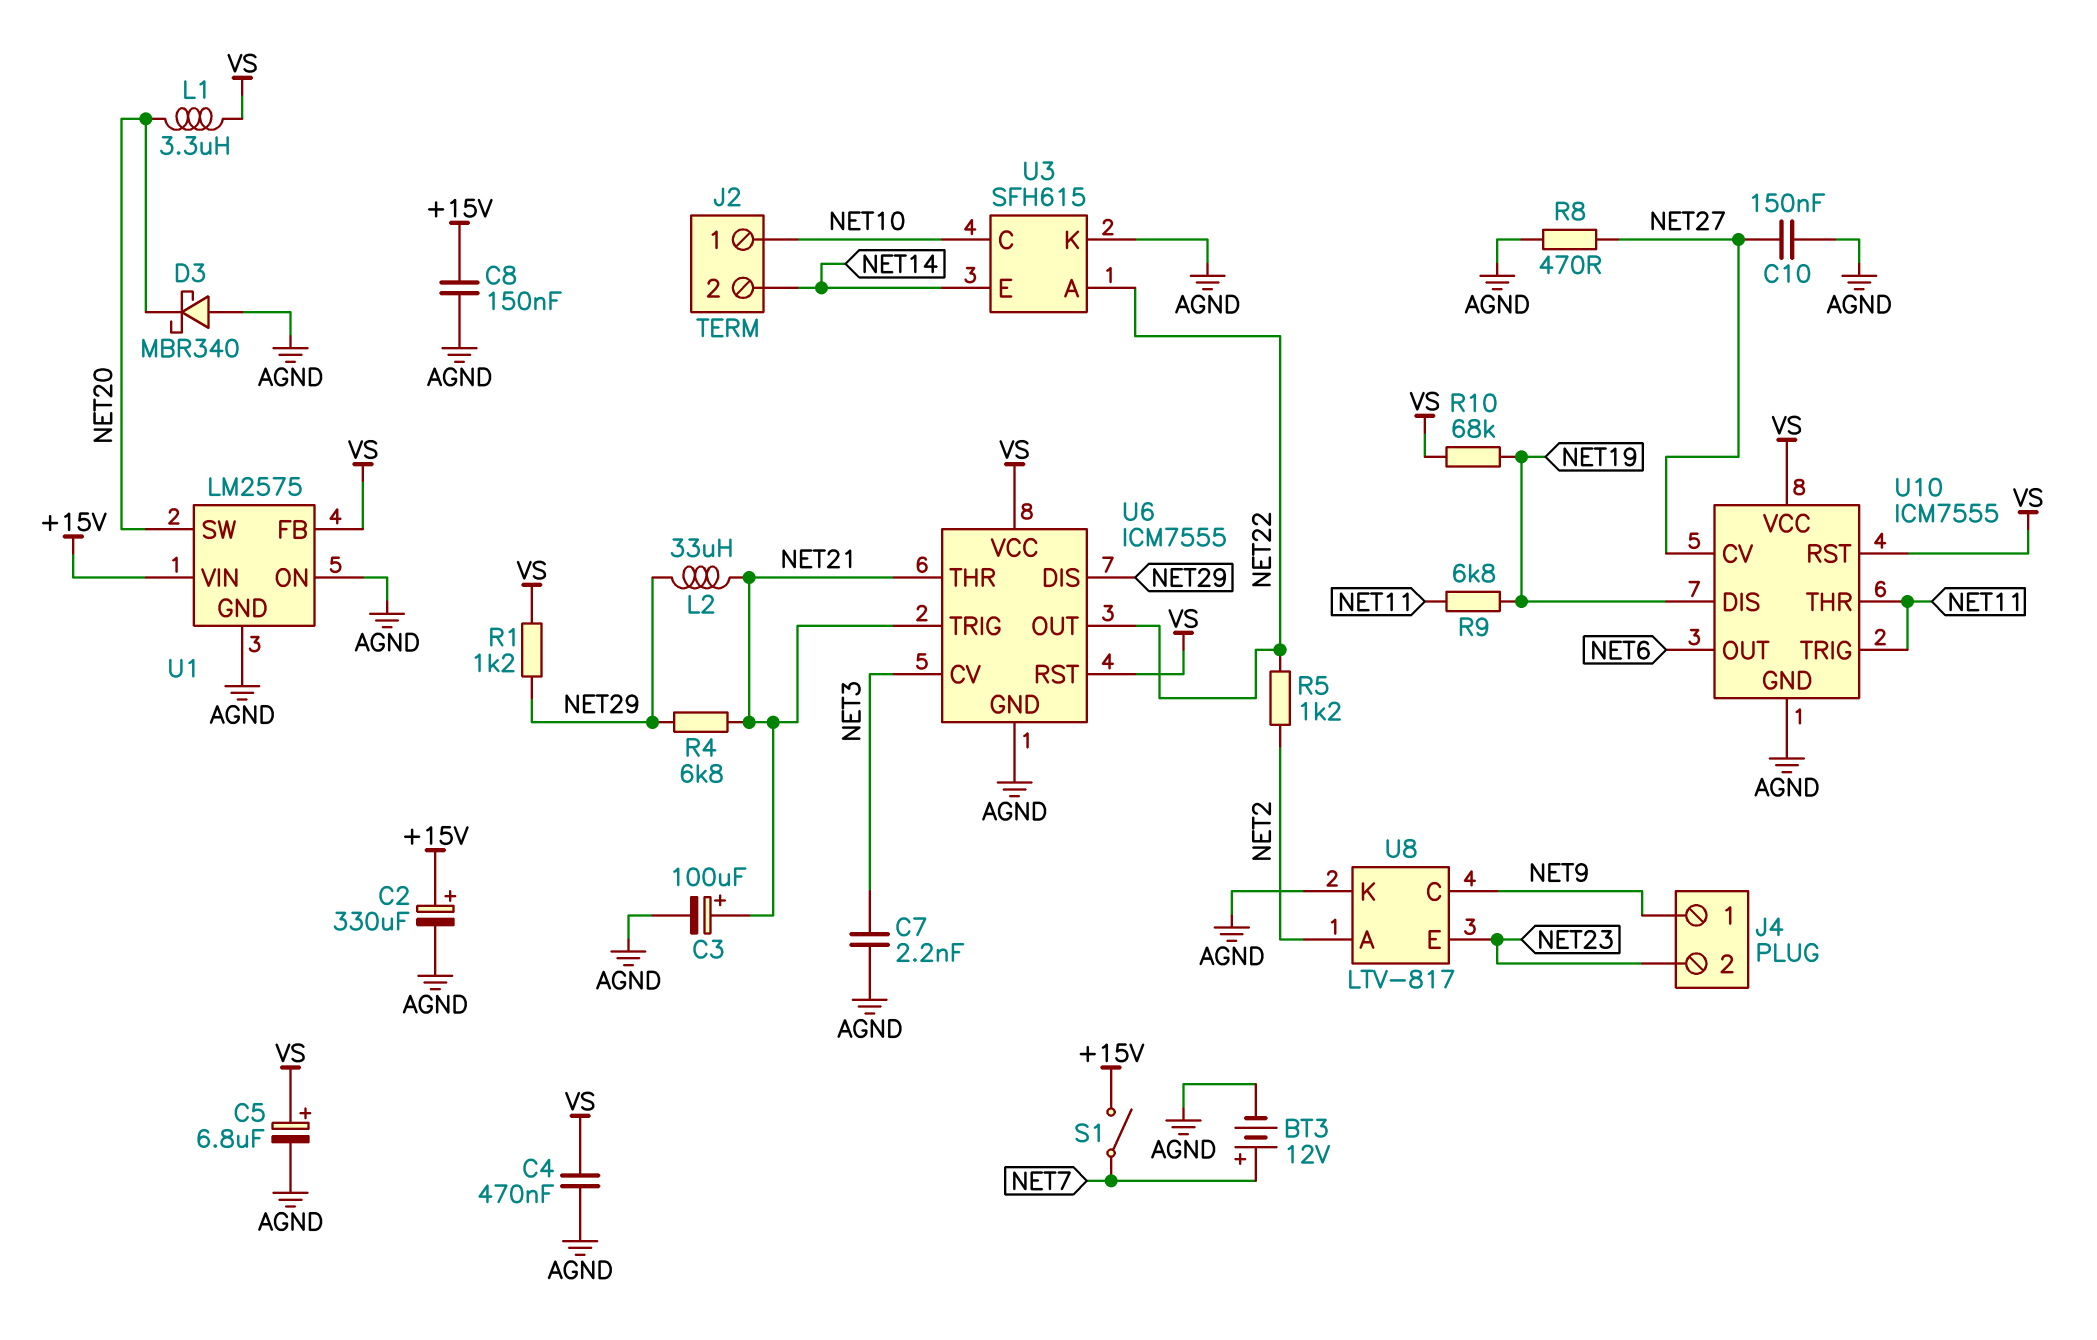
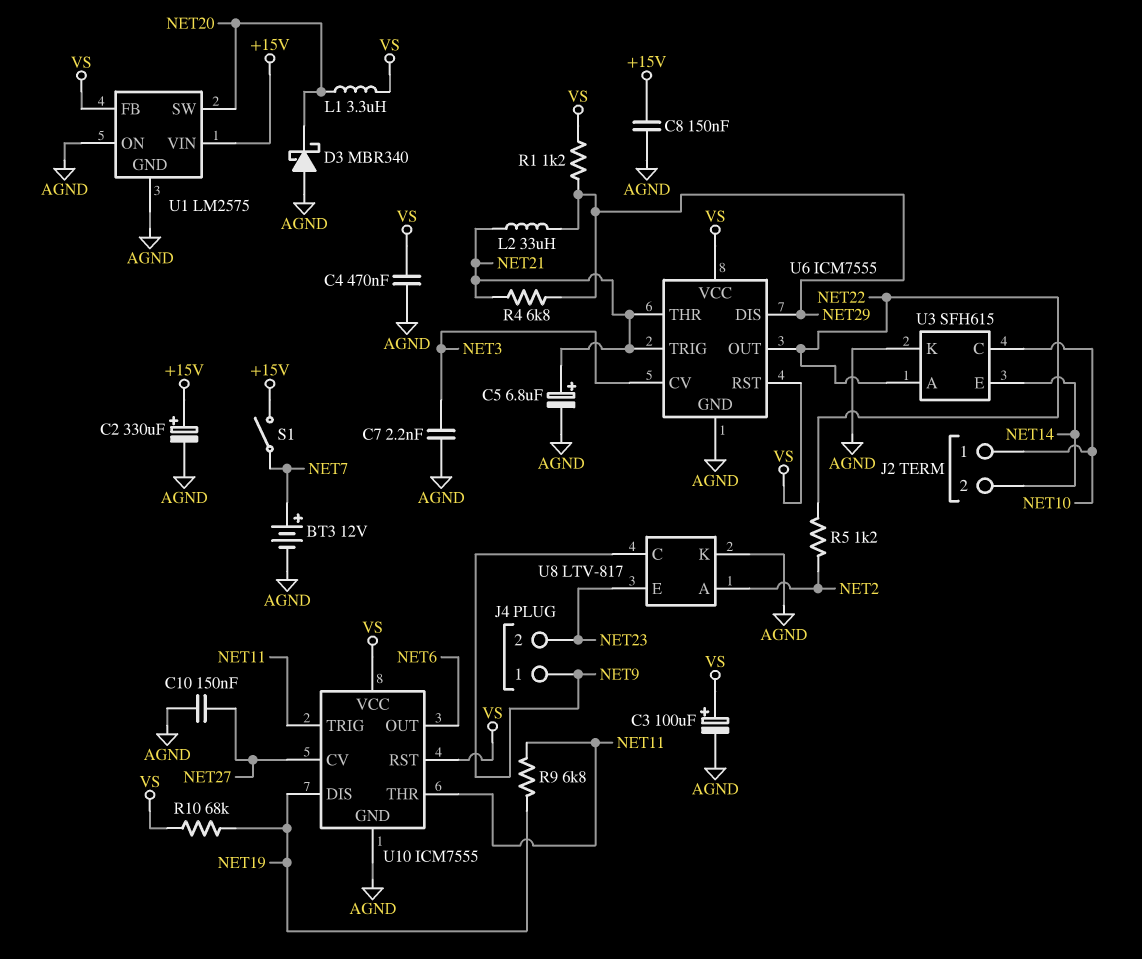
C3: 100uF (plus NET21, minus AGND) -> 100uF (plus VS, minus AGND)
C5: 6.8uF (plus VS, minus AGND) -> 6.8uF (plus NET21, minus AGND)
R8: 470 (AGND, NET27) -> none

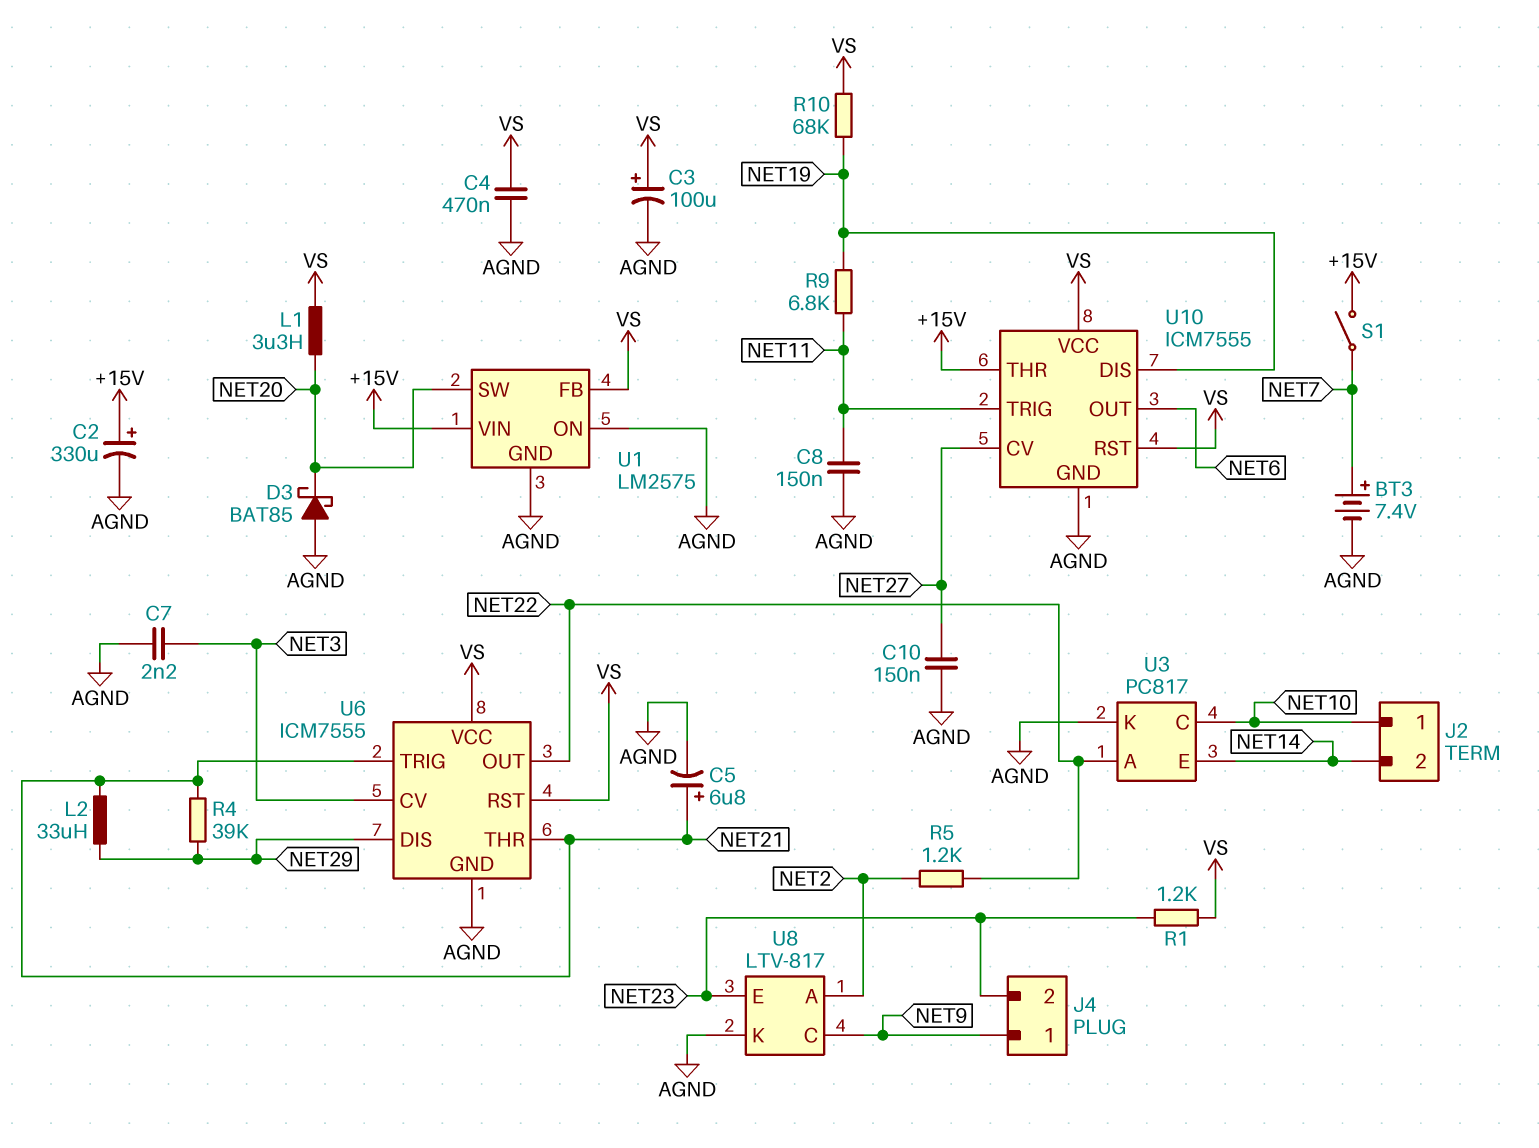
BT3: 12V (plus NET7, minus AGND) -> 7.4V (plus NET7, minus AGND)
C8: 150nF (+15V, AGND) -> 150nF (AGND, NET11)
D3: schottky MBR340 (A AGND, K NET20) -> schottky BAT85 (A AGND, K NET20)
R1: 1.2k (NET29, VS) -> 1.2k (NET23, VS)
R4: 6.8k (NET21, NET29) -> 39k (NET21, NET29)
U3: SFH615 -> PC817
U10 pin THR: NET11 -> +15V

